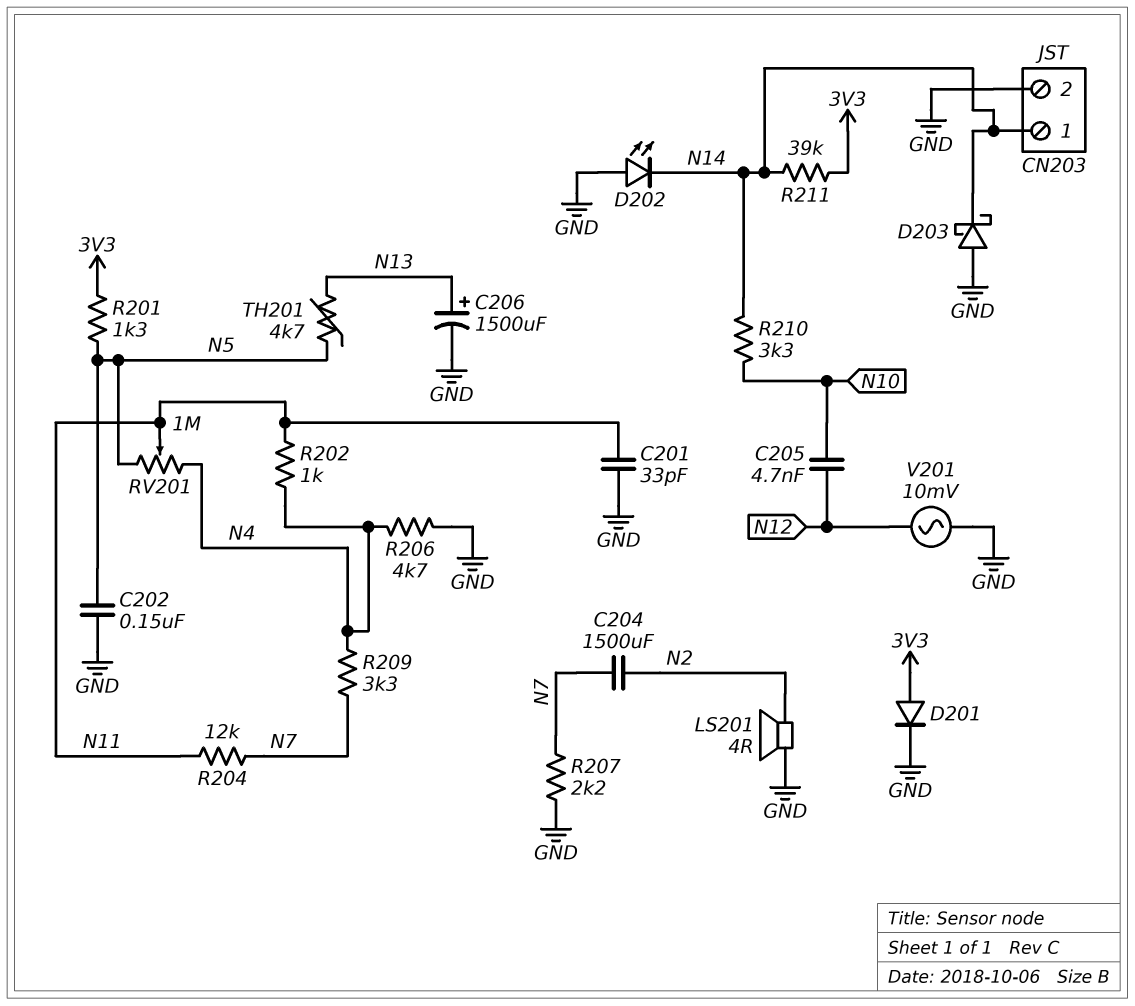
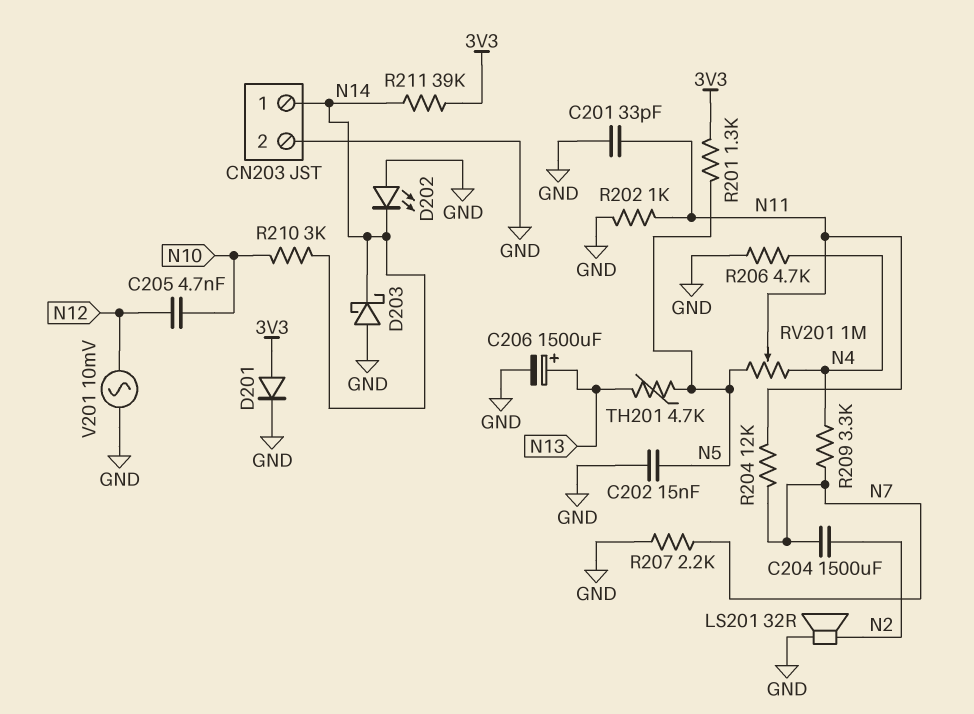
C202: 150nF (GND, N5) -> 15nF (GND, N5)
LS201: speaker 4R (GND, N2) -> speaker 32R (GND, N2)
R202: 1k (N4, N11) -> 1k (GND, N11)
R210: 3.3k (N10, N14) -> 3k (N10, N14)

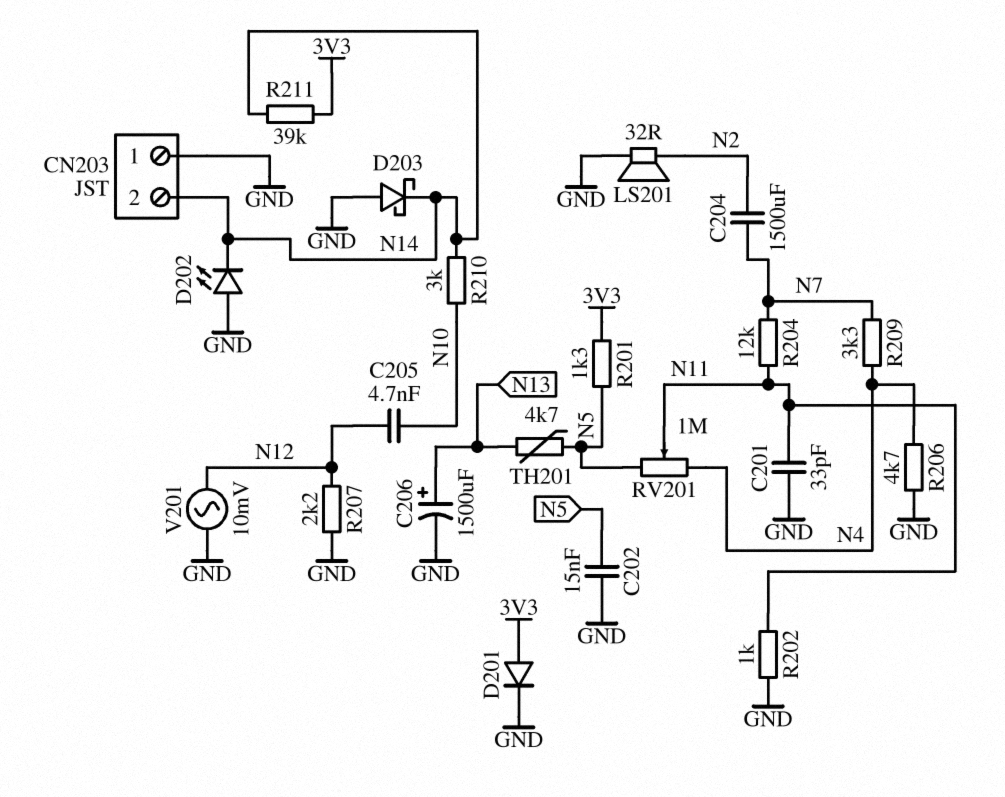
CN203 pin 1: N14 -> GND
CN203 pin 2: GND -> N14
R207: 2.2k (GND, N7) -> 2.2k (GND, N12)

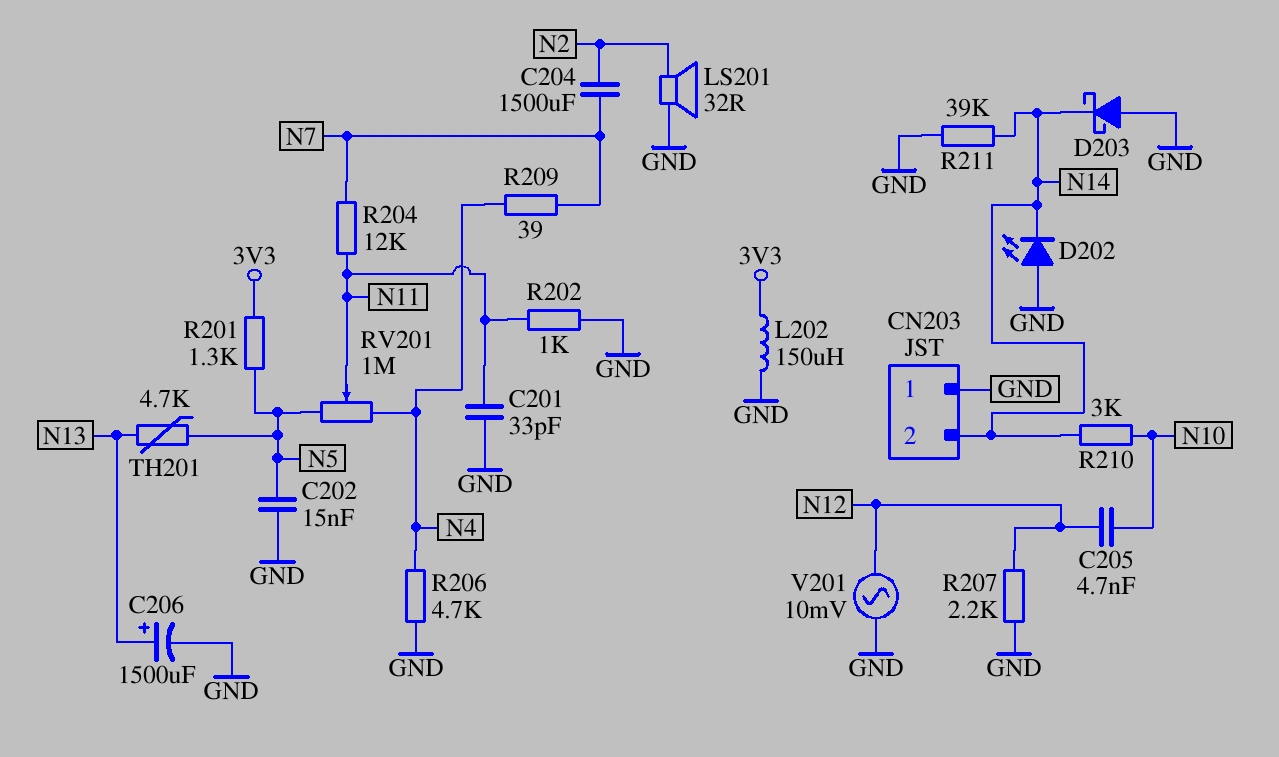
D201: diode (A 3V3, K GND) -> none
L202: none -> 150uH (3V3, GND)
R209: 3.3k (N4, N7) -> 39 (N4, N7)
R211: 39k (3V3, N14) -> 39k (GND, N14)

